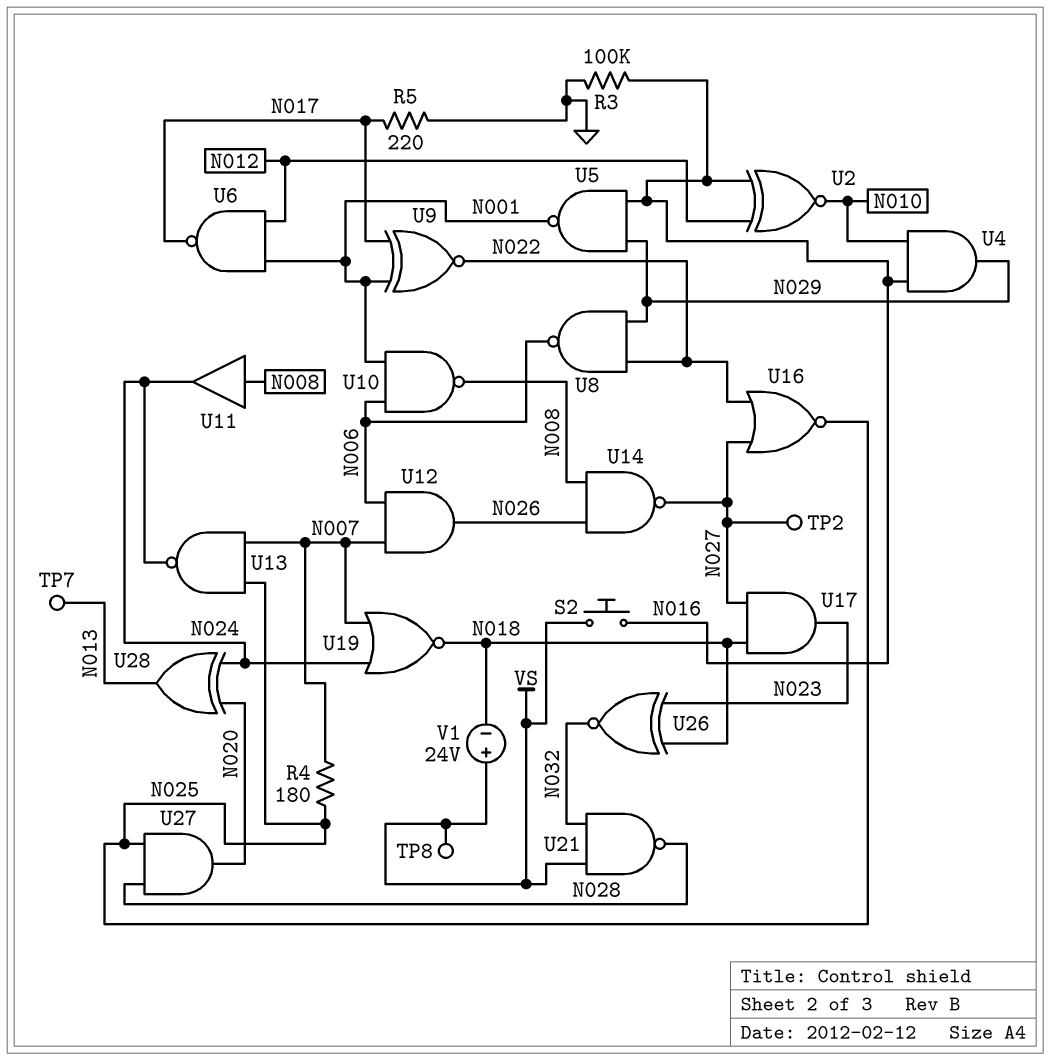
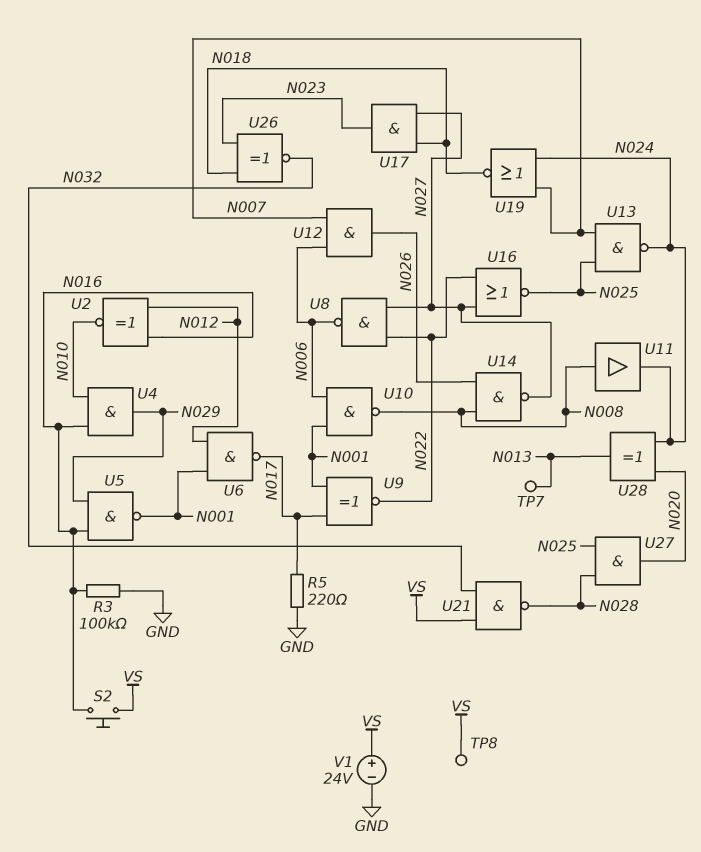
R4: 180 (N007, N025) -> none
TP2: test point (N027) -> none
U8: NAND (in N022, in N029, out N006) -> NAND (in N022, in N027, out N006)
V1: 24V (plus VS, minus N018) -> 24V (plus VS, minus GND)

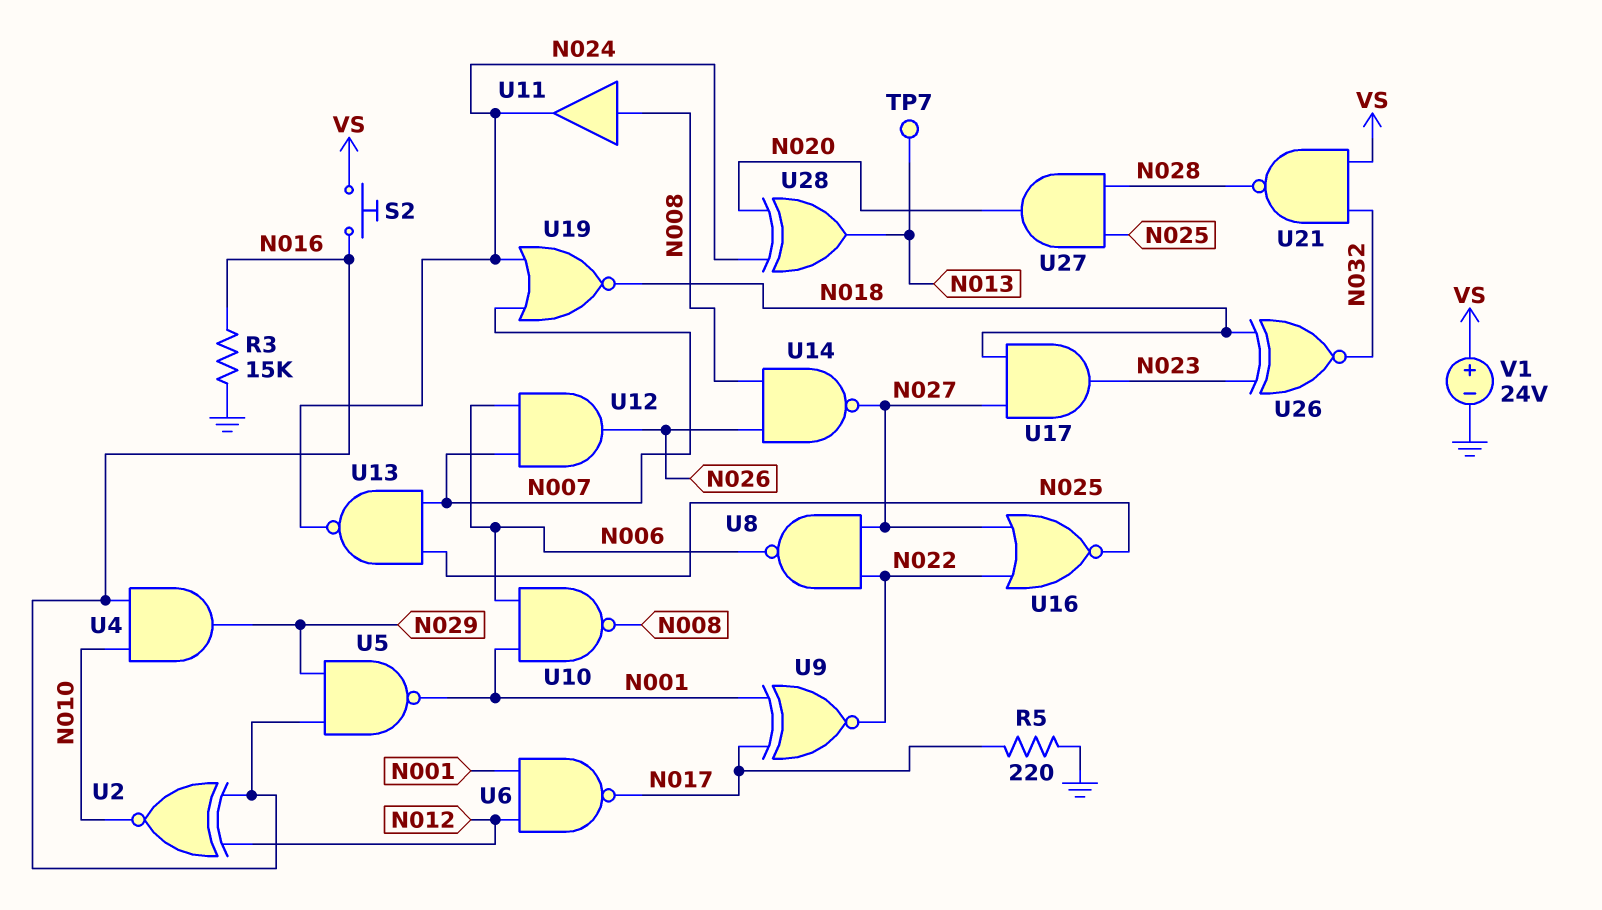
R3: 100k (GND, N016) -> 15k (GND, N016)
TP8: test point (VS) -> none

